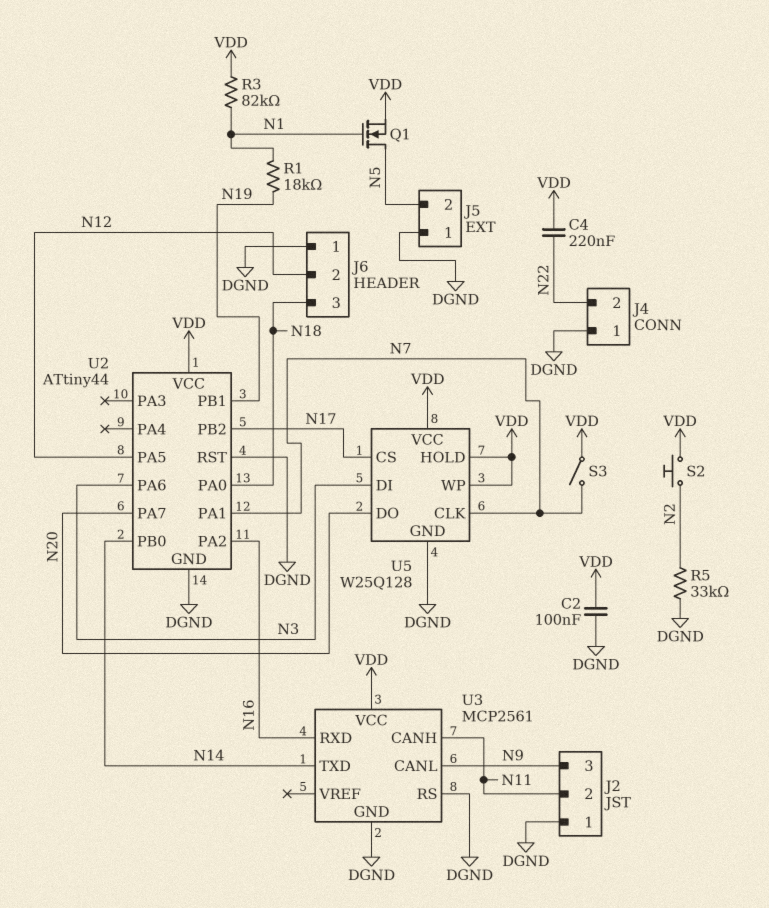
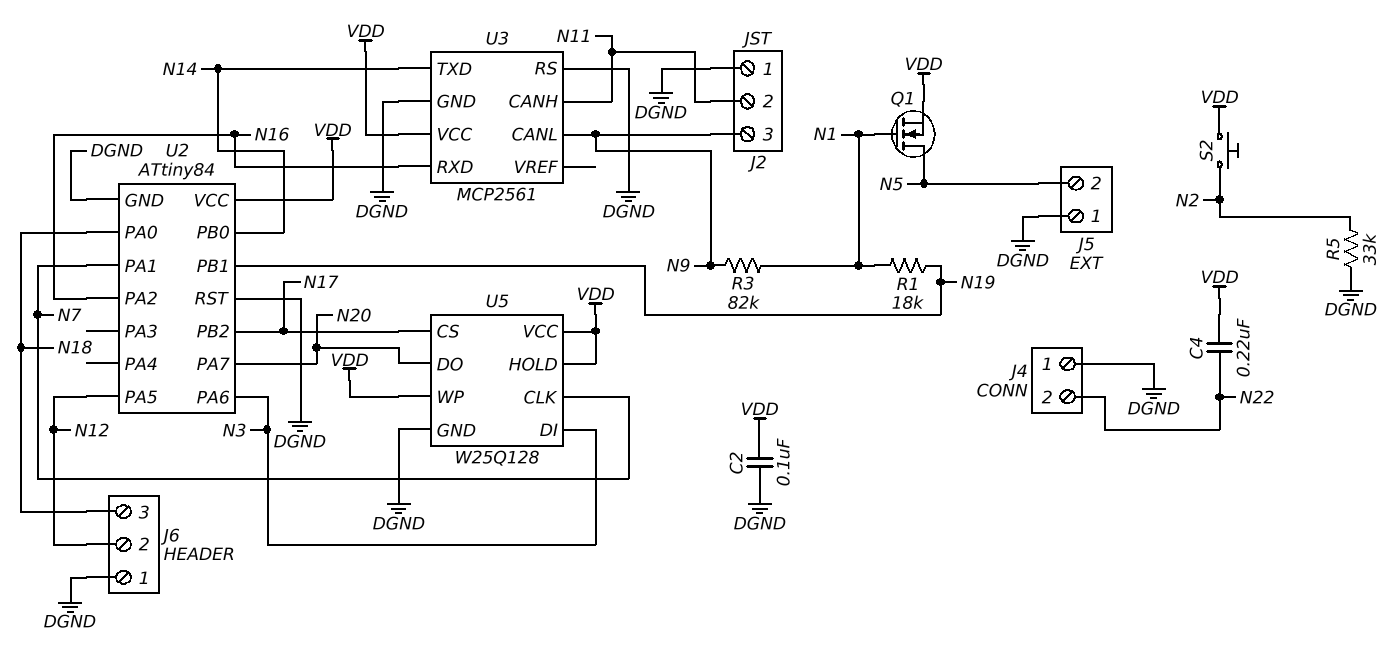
R3: 82k (N1, VDD) -> 82k (N1, N9)
S3: switch (N7, VDD) -> none
U2: ATtiny44 -> ATtiny84

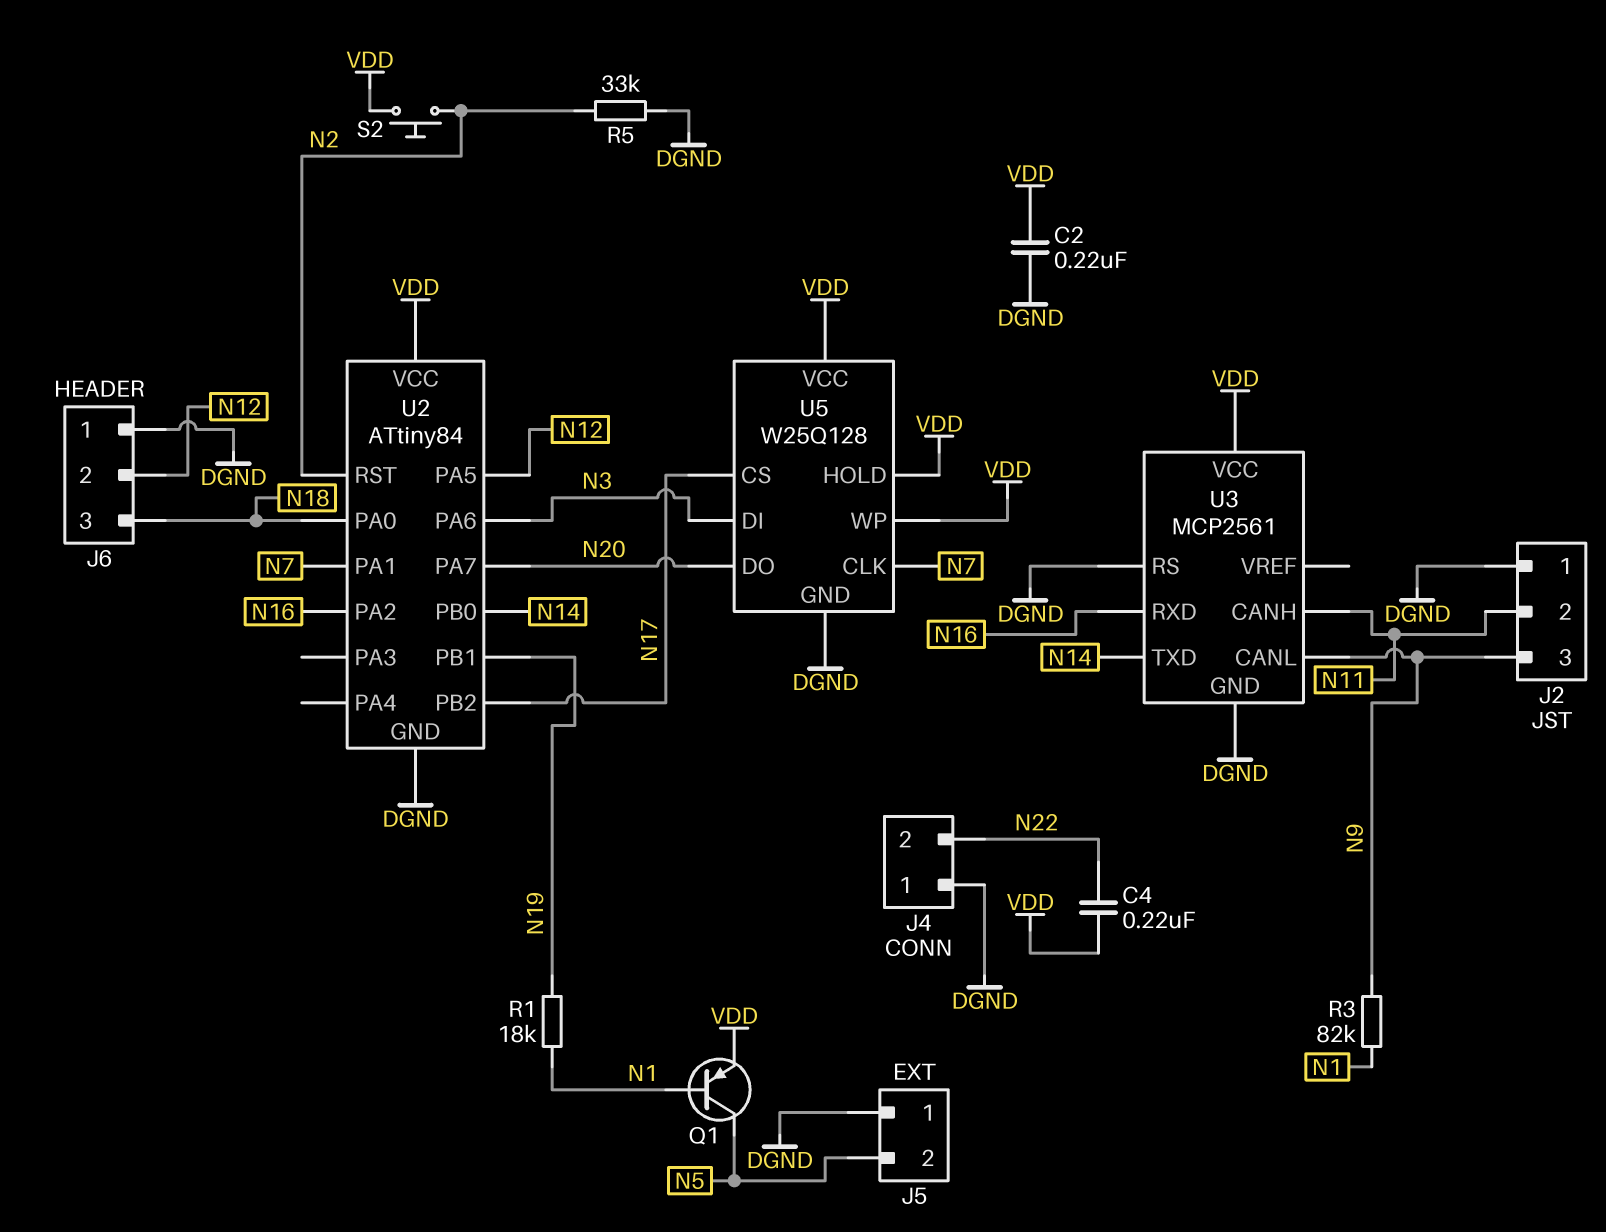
C2: 100nF (DGND, VDD) -> 220nF (DGND, VDD)
Q1: NMOS (G N1, D N5, S VDD) -> PNP (B N1, C N5, E VDD)
U2 pin RST: DGND -> N2

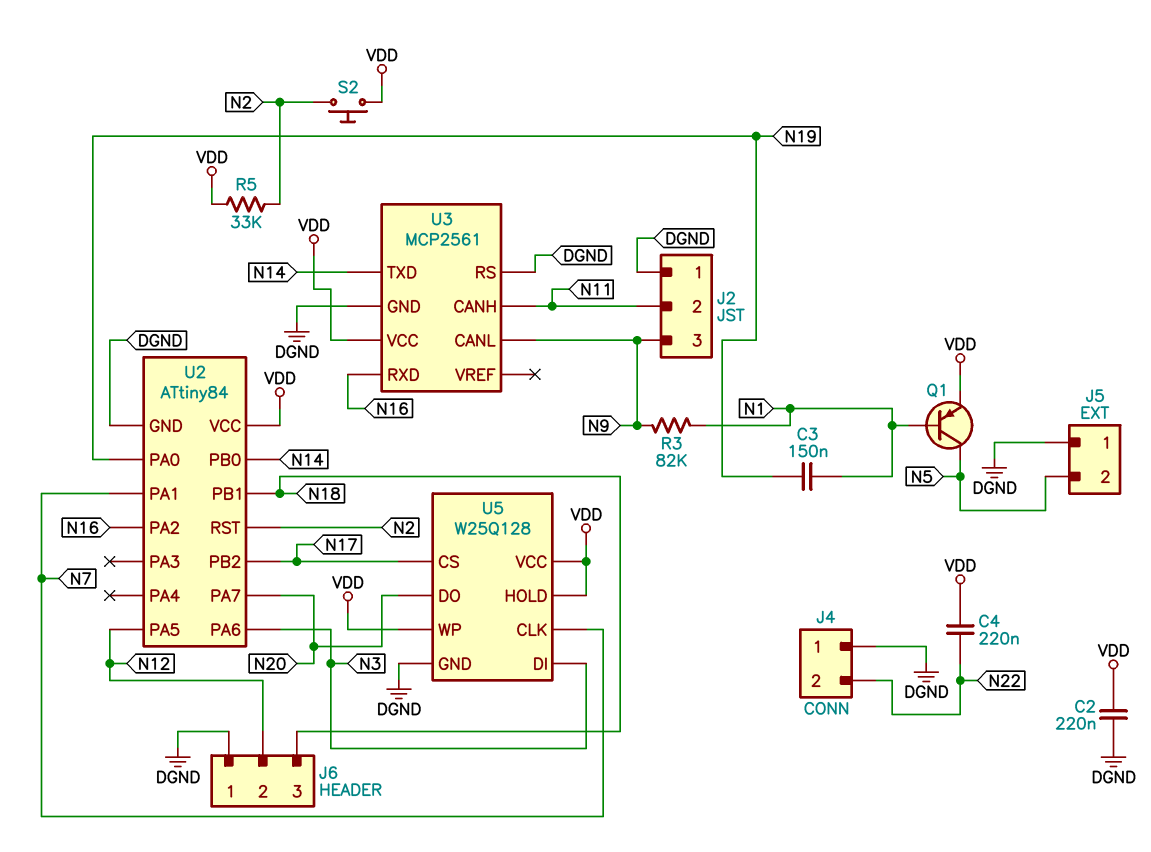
C3: none -> 150nF (N1, N19)
R1: 18k (N1, N19) -> none
R5: 33k (DGND, N2) -> 33k (N2, VDD)
U2 pin PA0: N18 -> N19
U2 pin PB1: N19 -> N18

